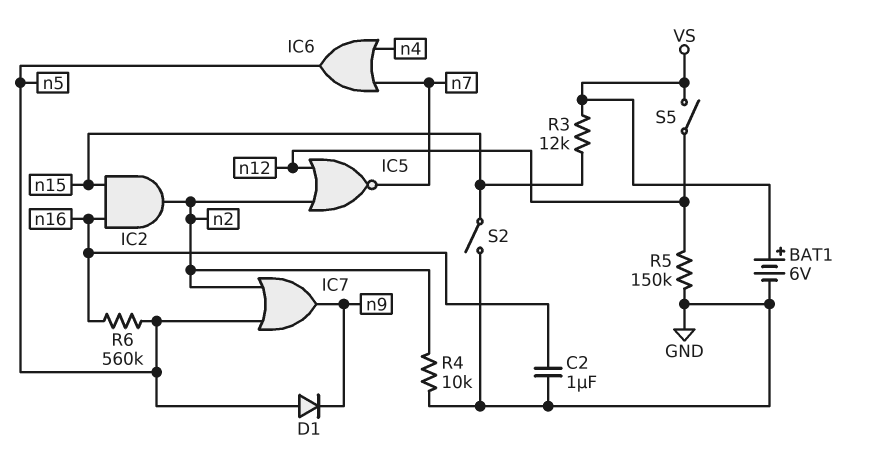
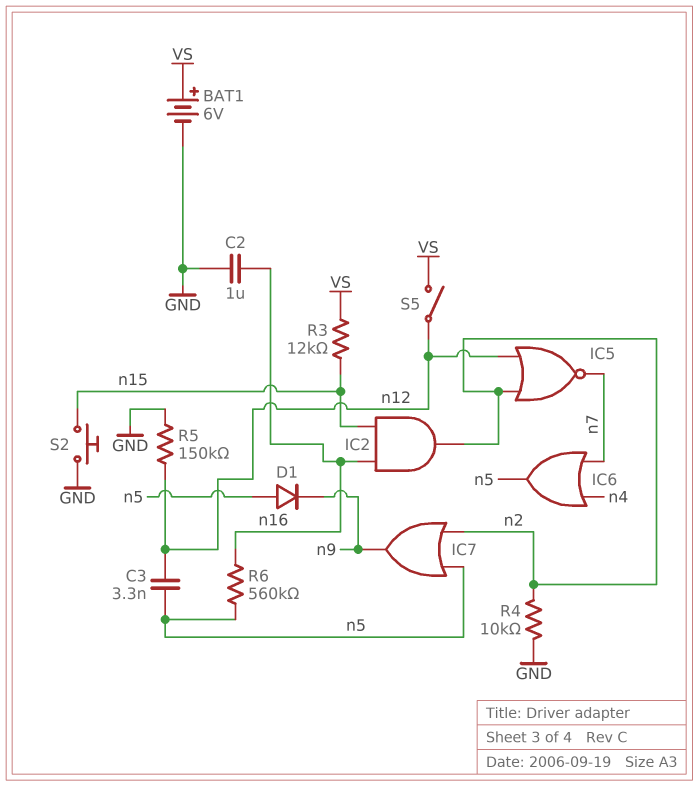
C3: none -> 3.3nF (n5, n12)
S2: switch (GND, n15) -> button (GND, n15)

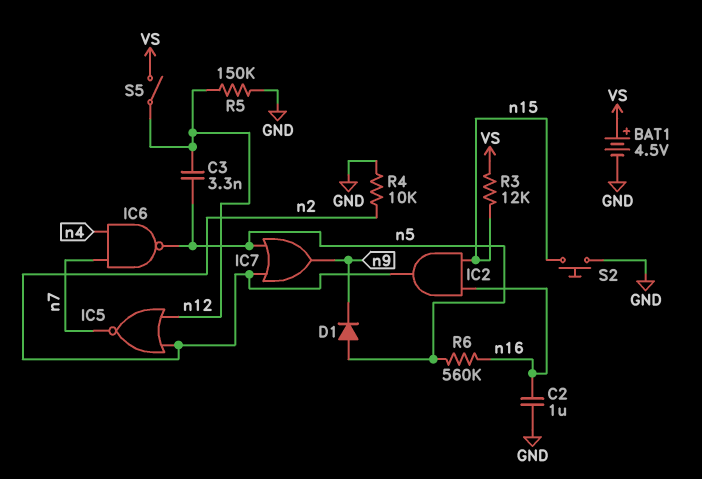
BAT1: 6V (plus VS, minus GND) -> 4.5V (plus VS, minus GND)
IC6: OR (in n4, in n7, out n5) -> NAND (in n4, in n7, out n5)

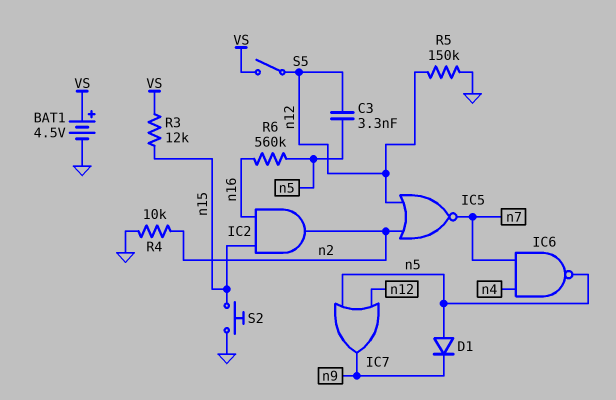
C2: 1uF (GND, n16) -> none
IC7: OR (in n2, in n5, out n9) -> OR (in n5, in n12, out n9)

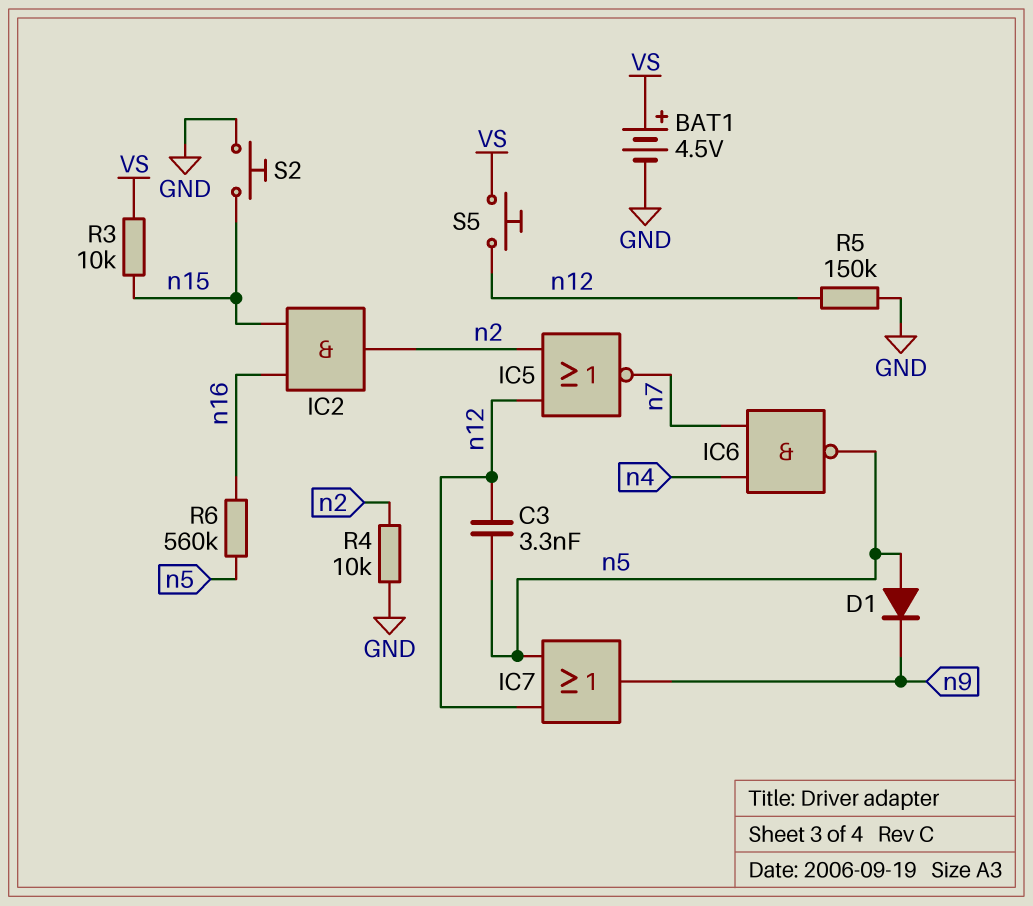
R3: 12k (VS, n15) -> 10k (VS, n15)
S5: switch (VS, n12) -> button (VS, n12)

